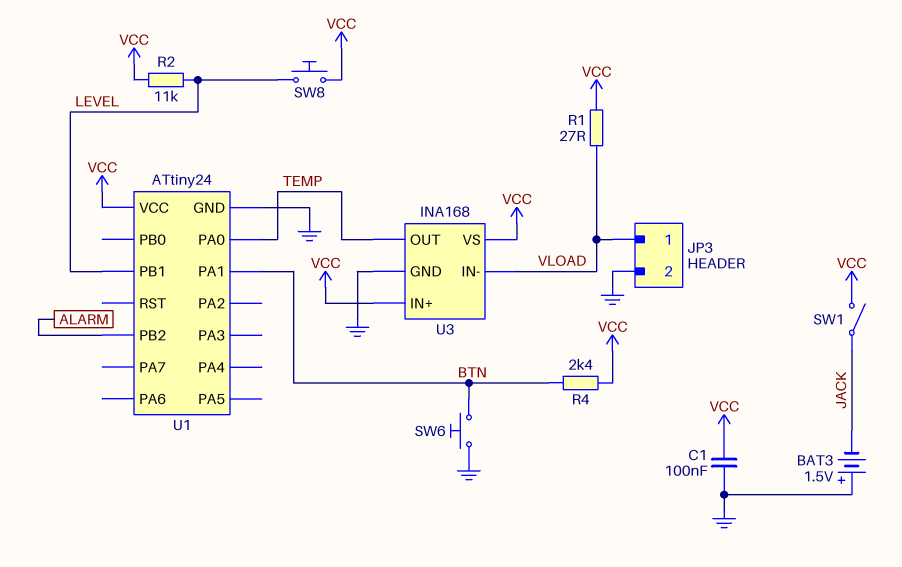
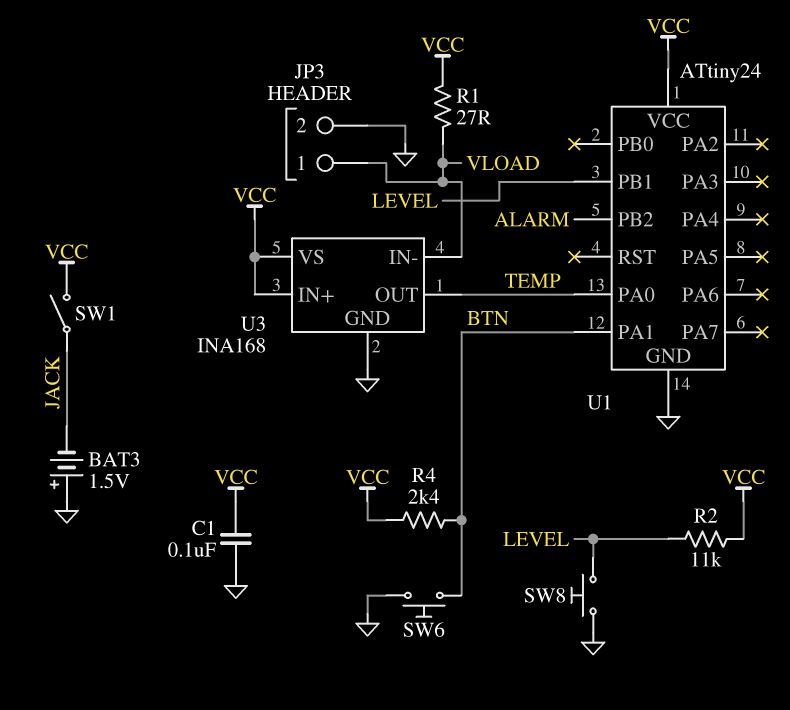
SW8: button (LEVEL, VCC) -> button (GND, LEVEL)

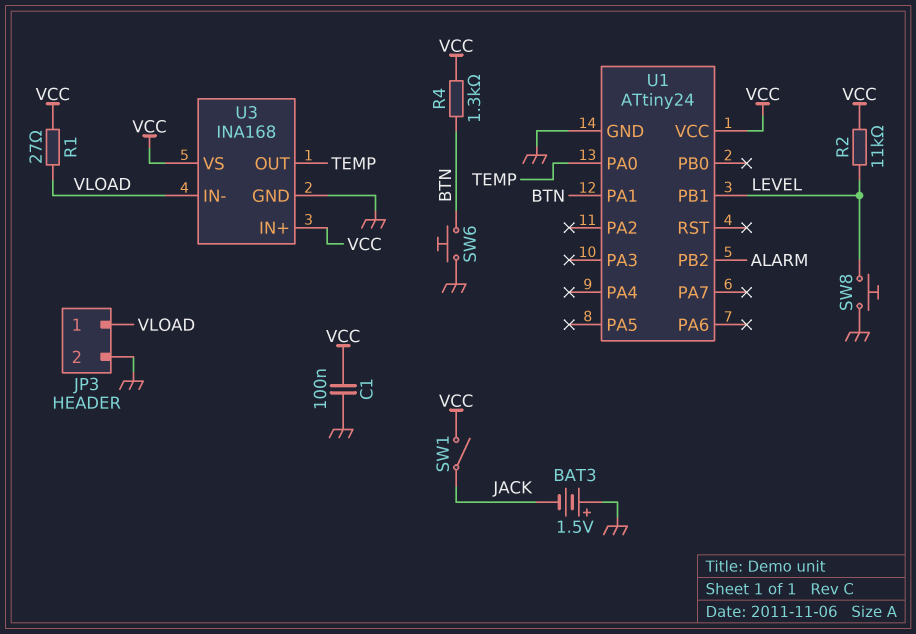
R4: 2.4k (BTN, VCC) -> 1.3k (BTN, VCC)

